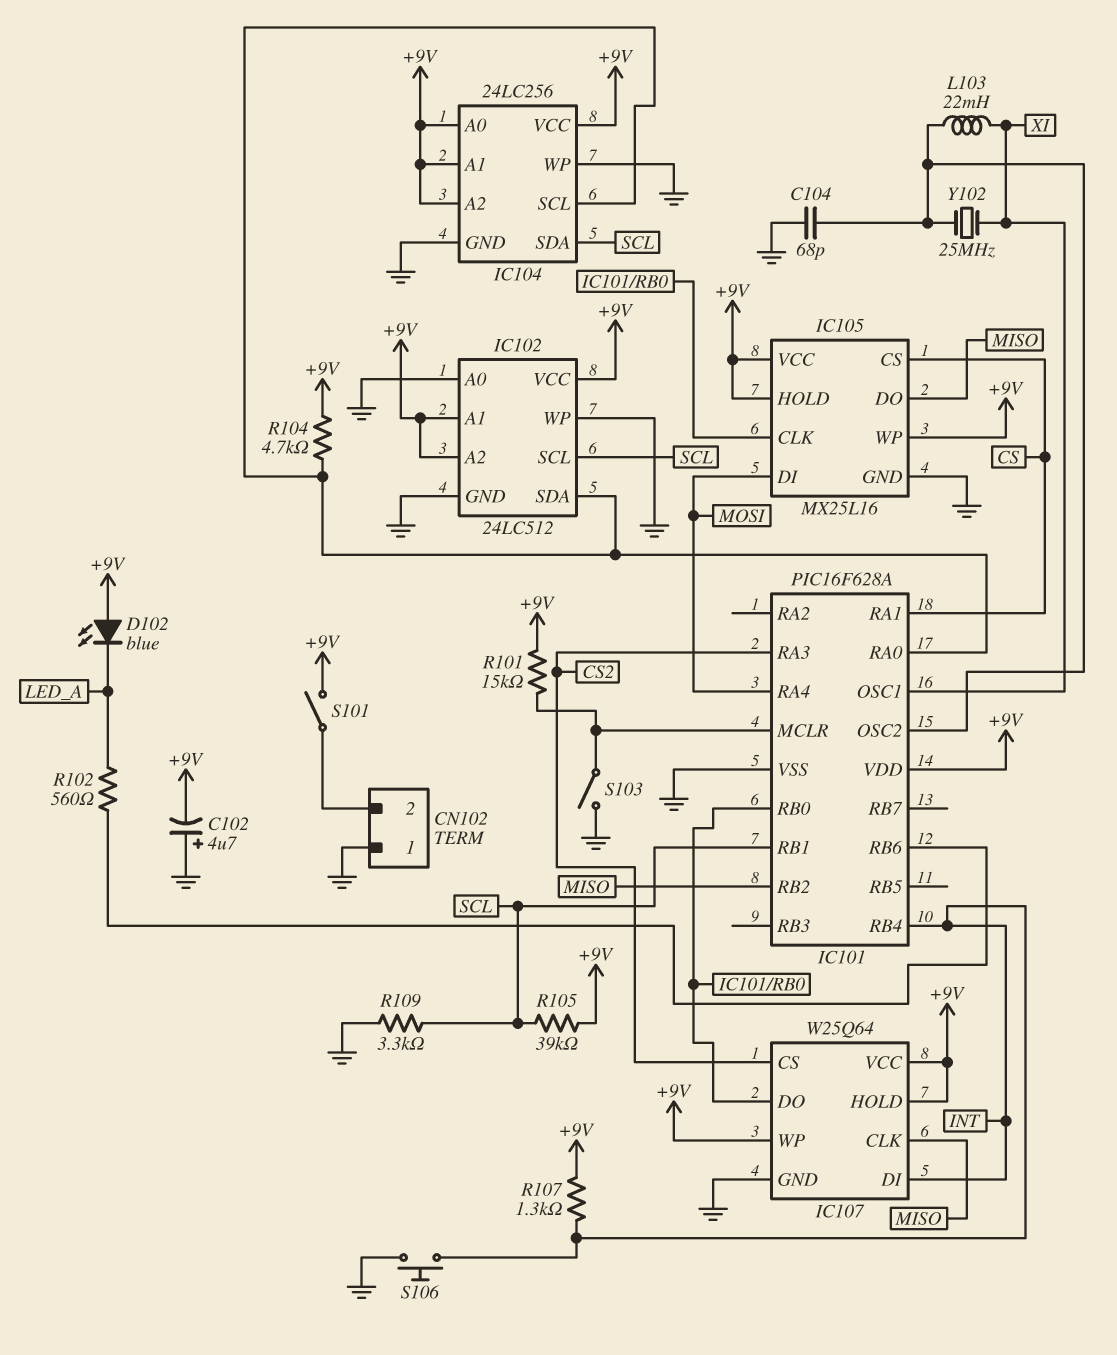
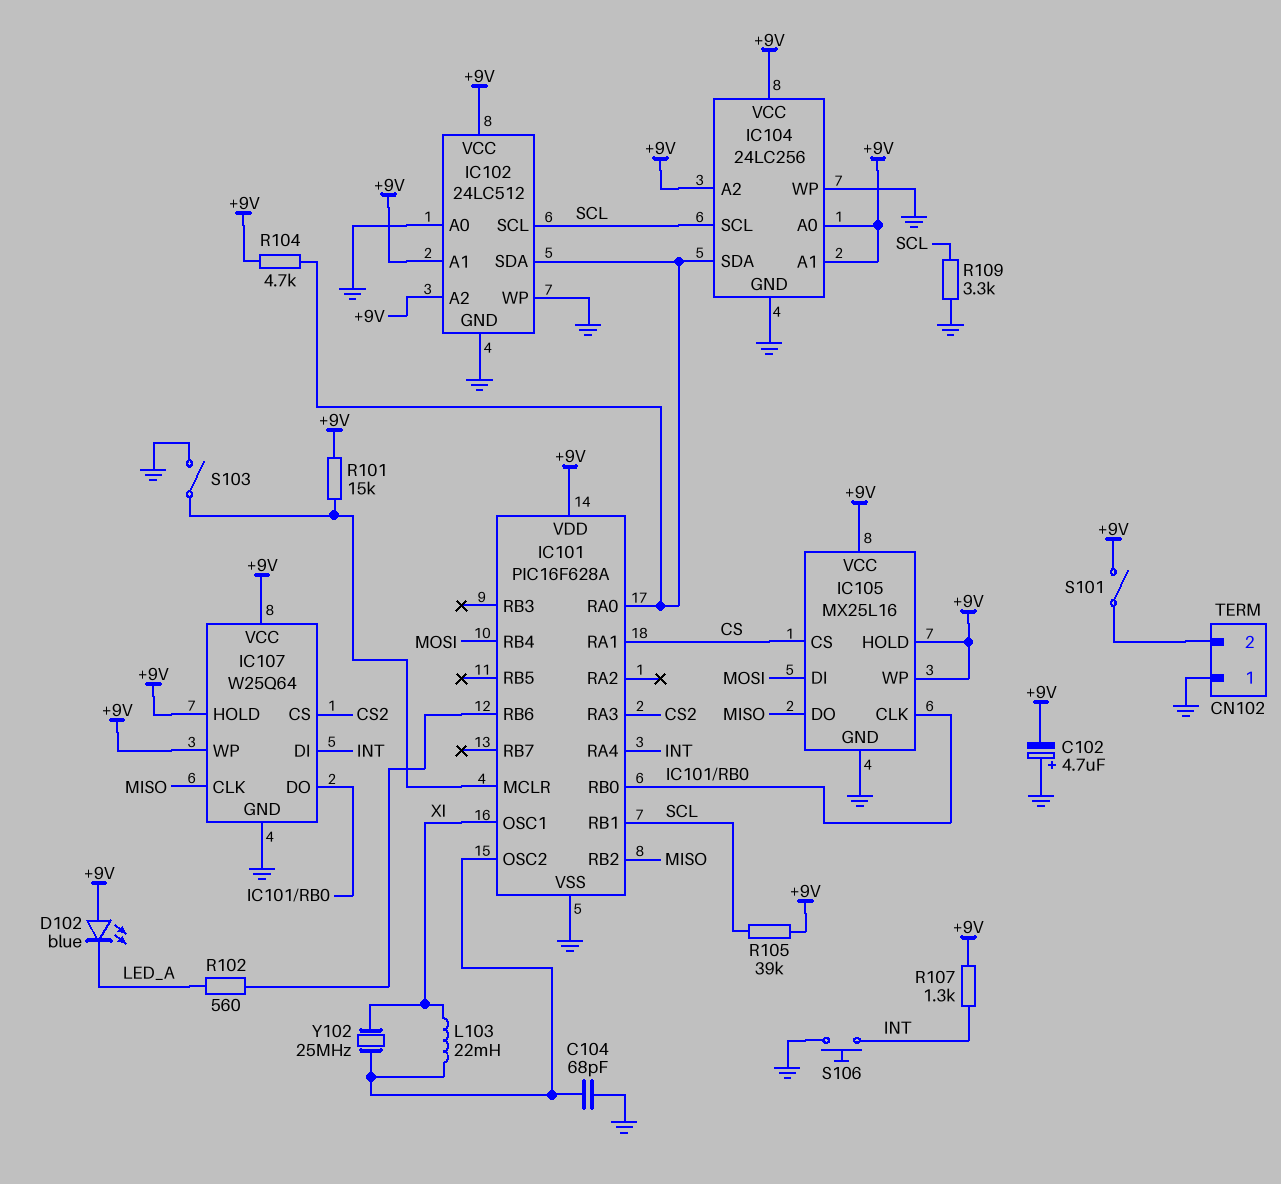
IC101 pin RA4: MOSI -> INT
IC101 pin RB4: INT -> MOSI
IC104 pin SCL: IC101/RA0 -> SCL
IC104 pin SDA: SCL -> IC101/RA0

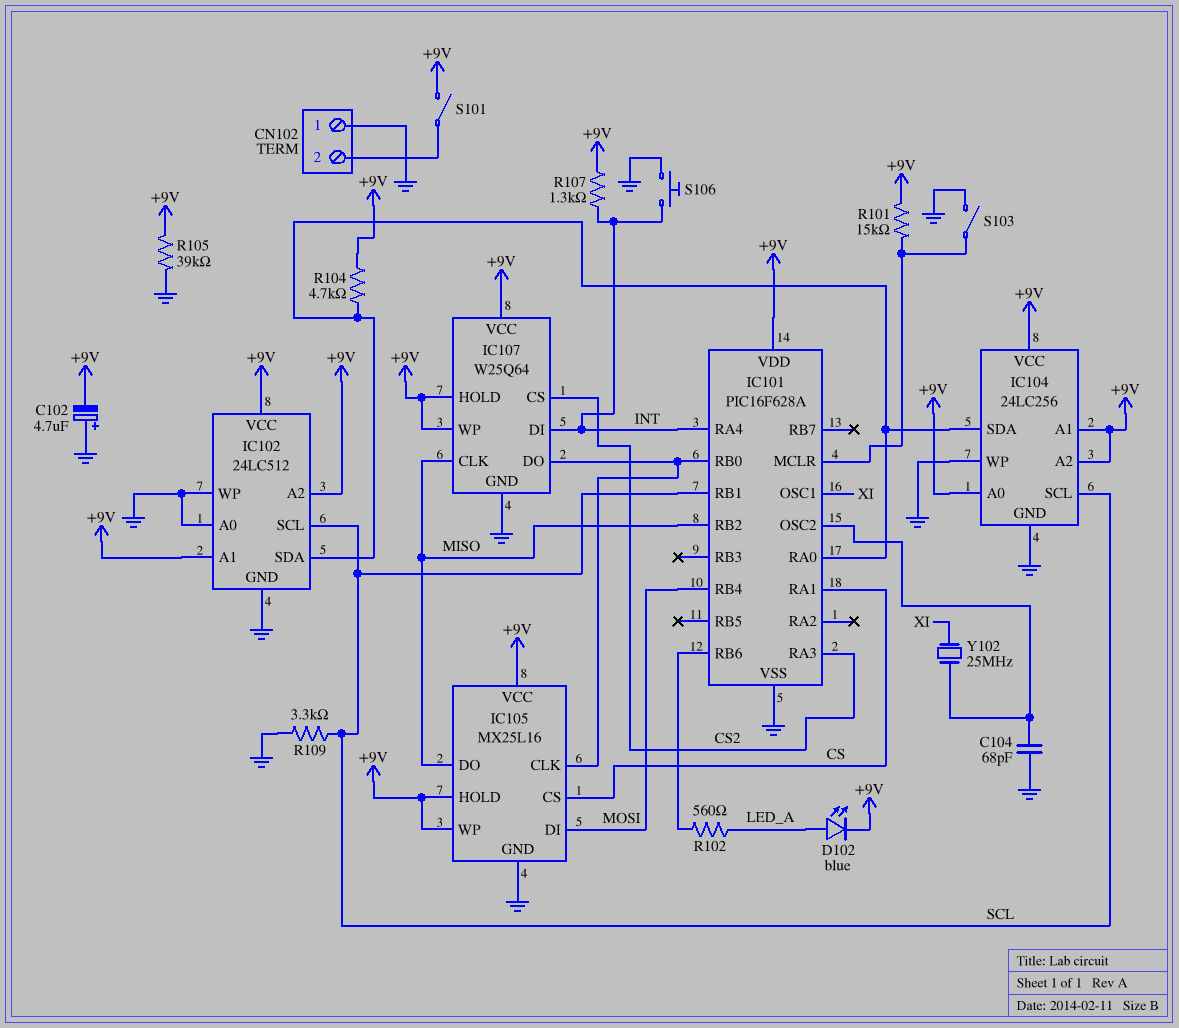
D102: LED blue (A +9V, K LED_A) -> LED blue (A LED_A, K +9V)
L103: 22mH (IC101/OSC2, XI) -> none
R105: 39k (+9V, SCL) -> 39k (+9V, GND)

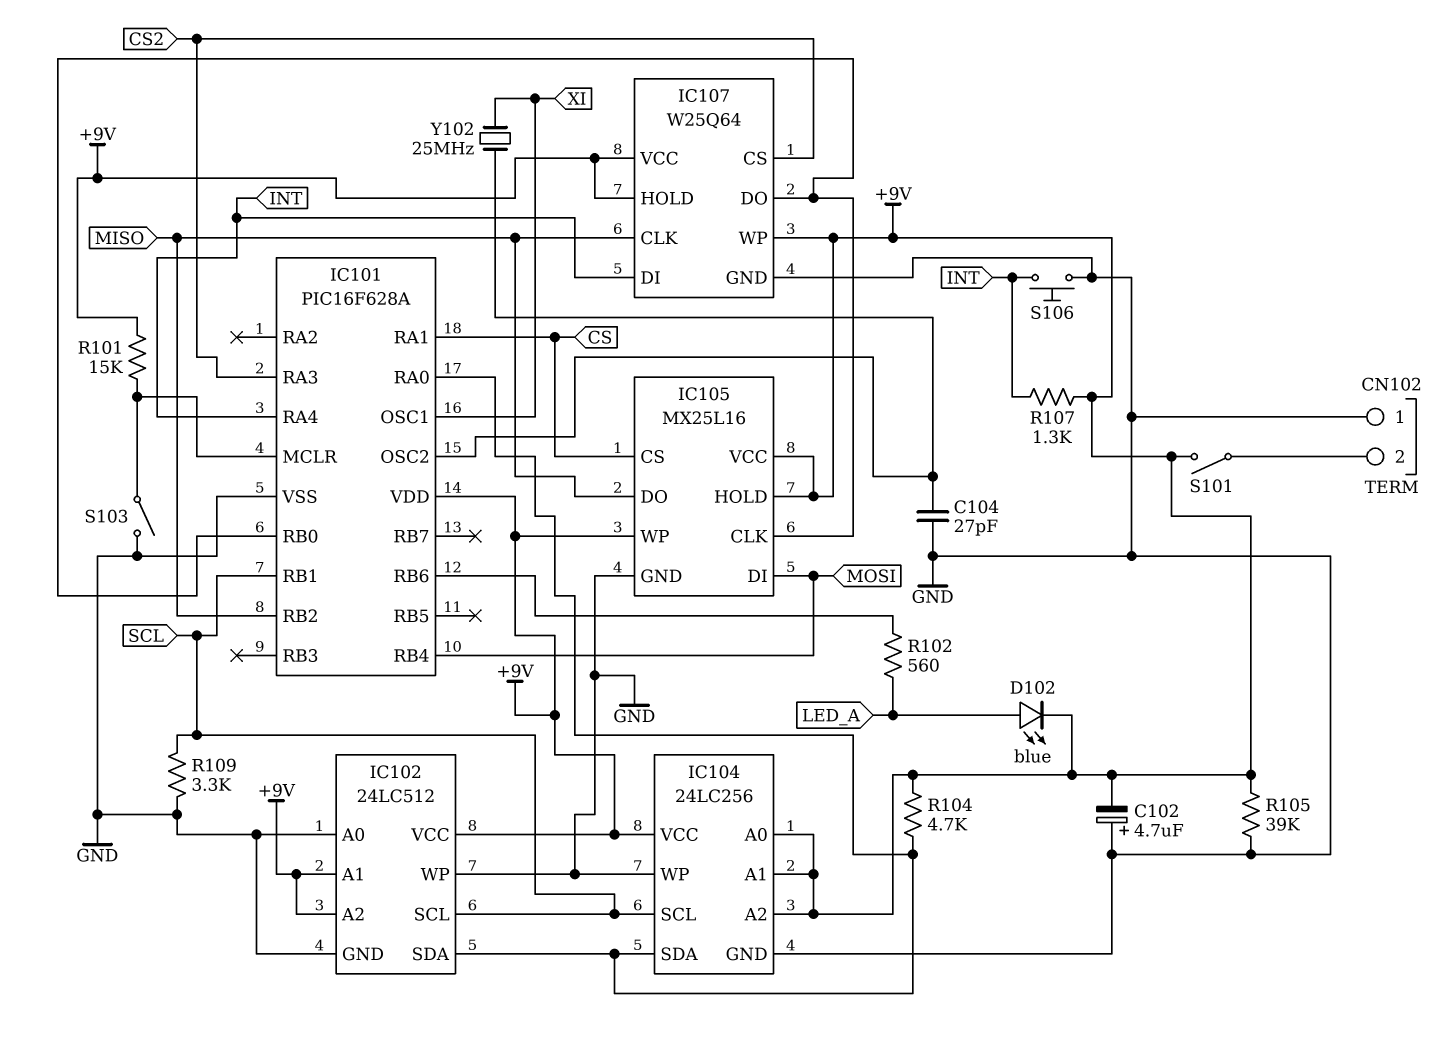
C104: 68pF (GND, IC101/OSC2) -> 27pF (GND, IC101/OSC2)

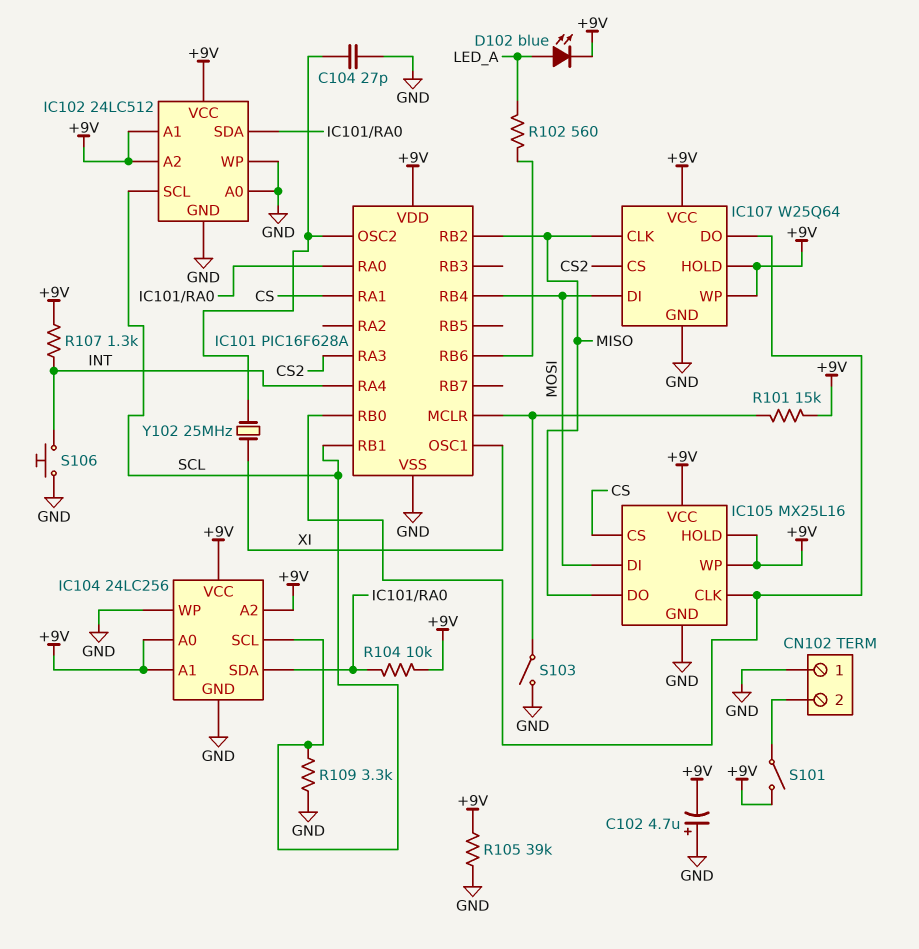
IC107 pin DI: INT -> MOSI
R104: 4.7k (+9V, IC101/RA0) -> 10k (+9V, IC101/RA0)

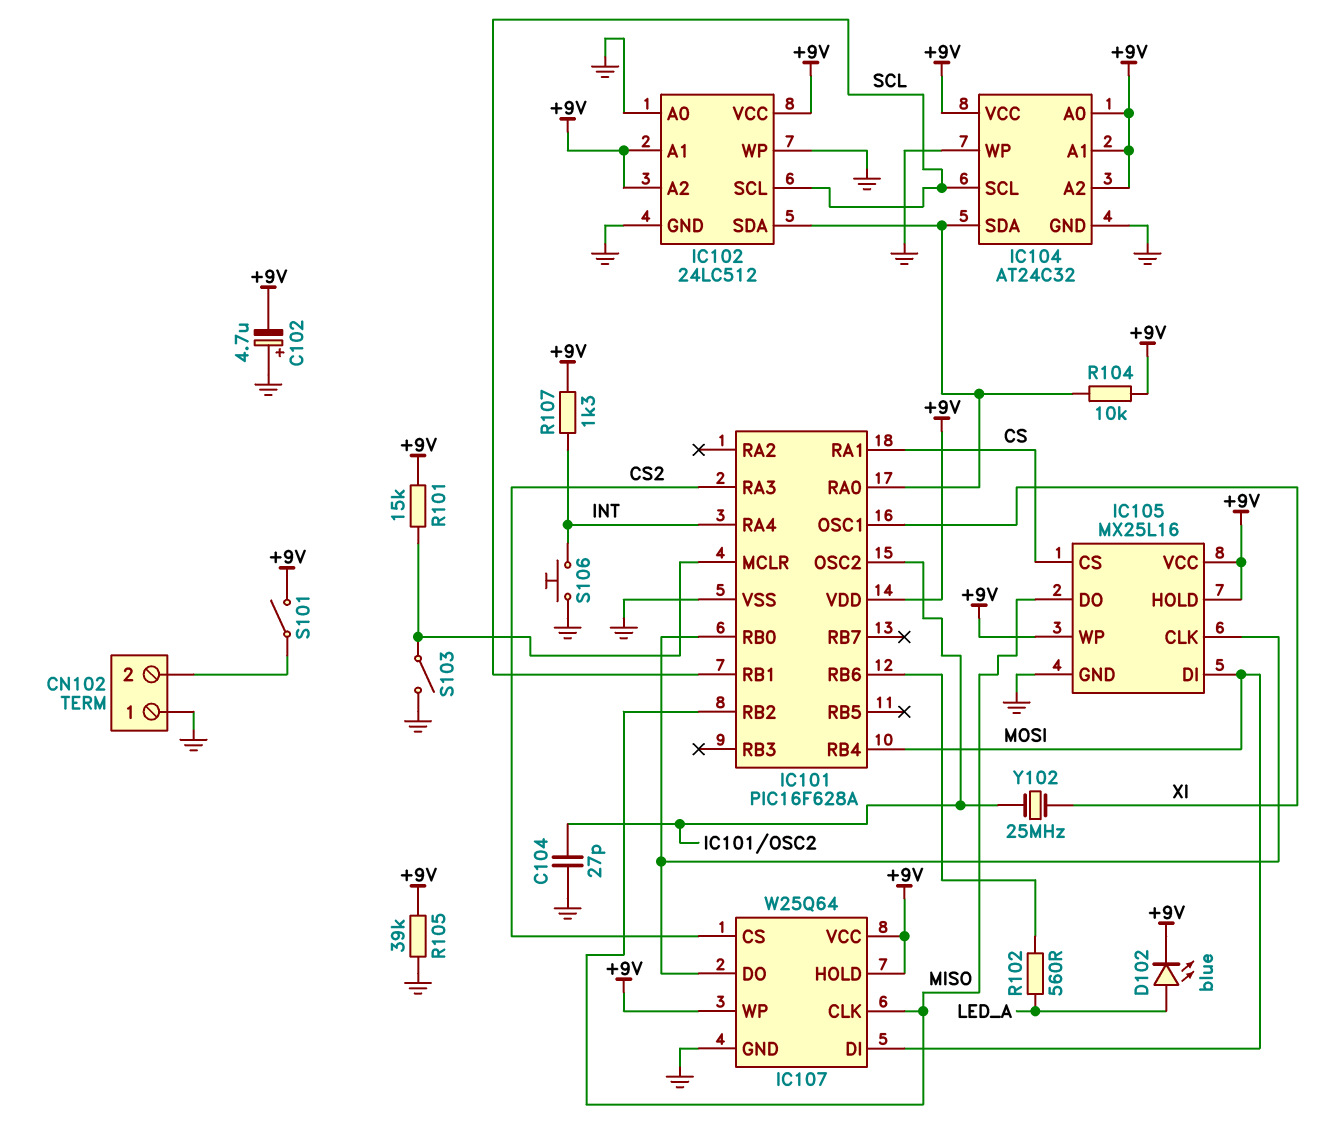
IC104: 24LC256 -> AT24C32
R109: 3.3k (GND, SCL) -> none

